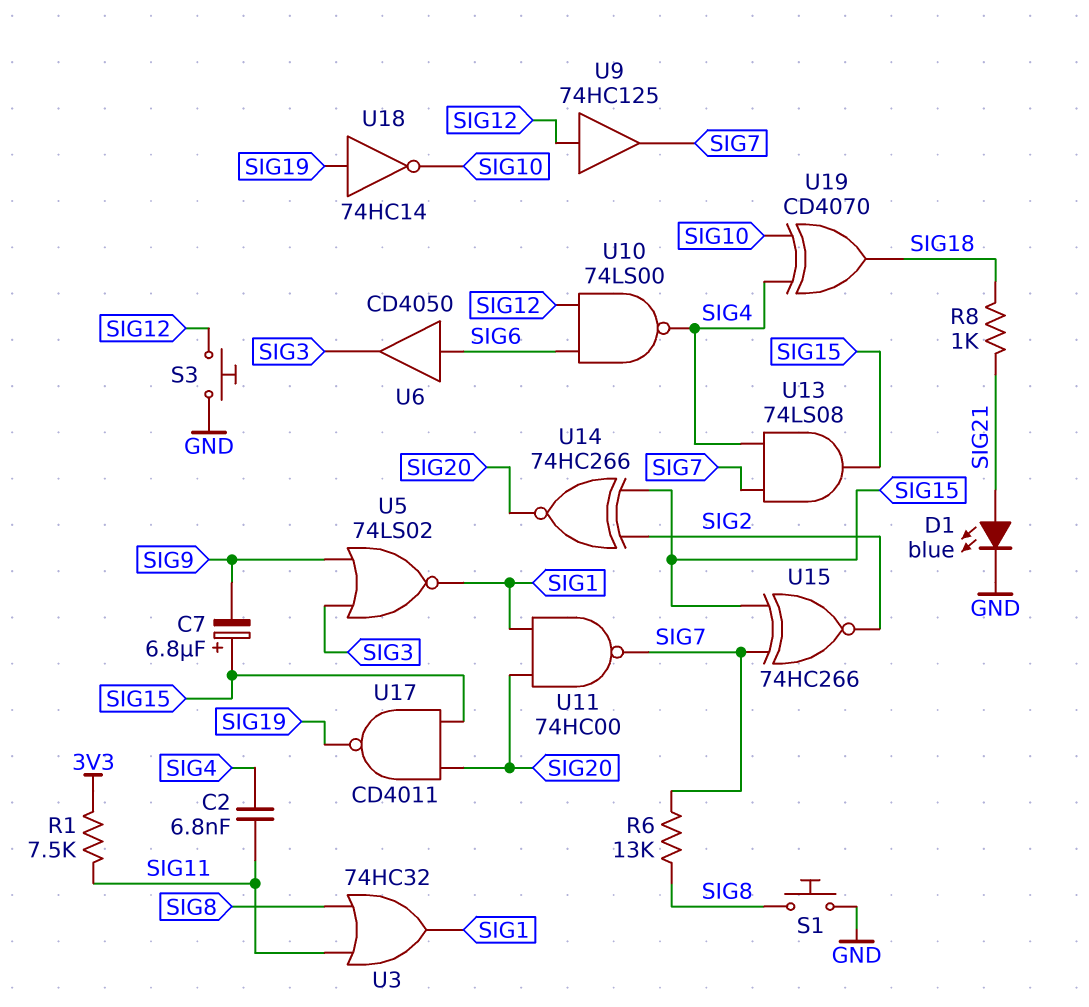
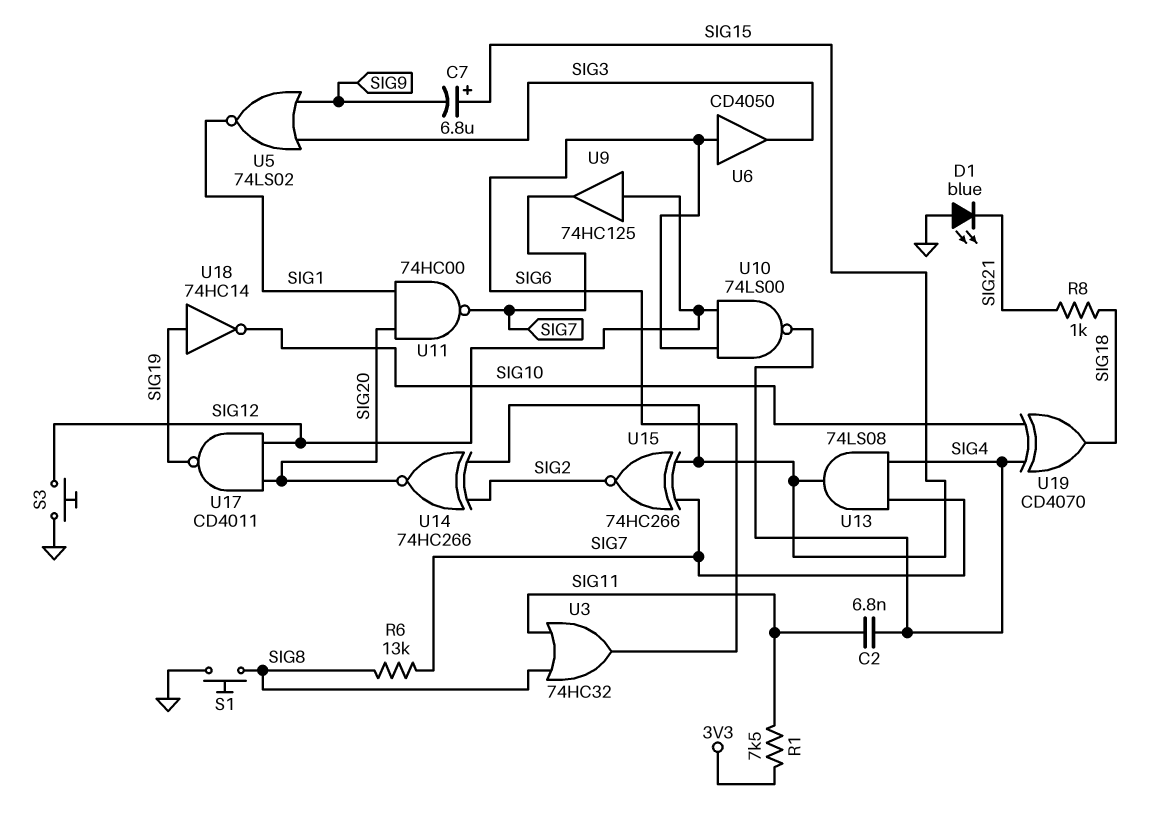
D1: LED blue (A SIG21, K GND) -> LED blue (A GND, K SIG21)
U3: OR 74HC32 (in SIG8, in SIG11, out SIG1) -> OR 74HC32 (in SIG8, in SIG11, out SIG6)
U17: NAND CD4011 (in SIG15, in SIG20, out SIG19) -> NAND CD4011 (in SIG12, in SIG20, out SIG19)

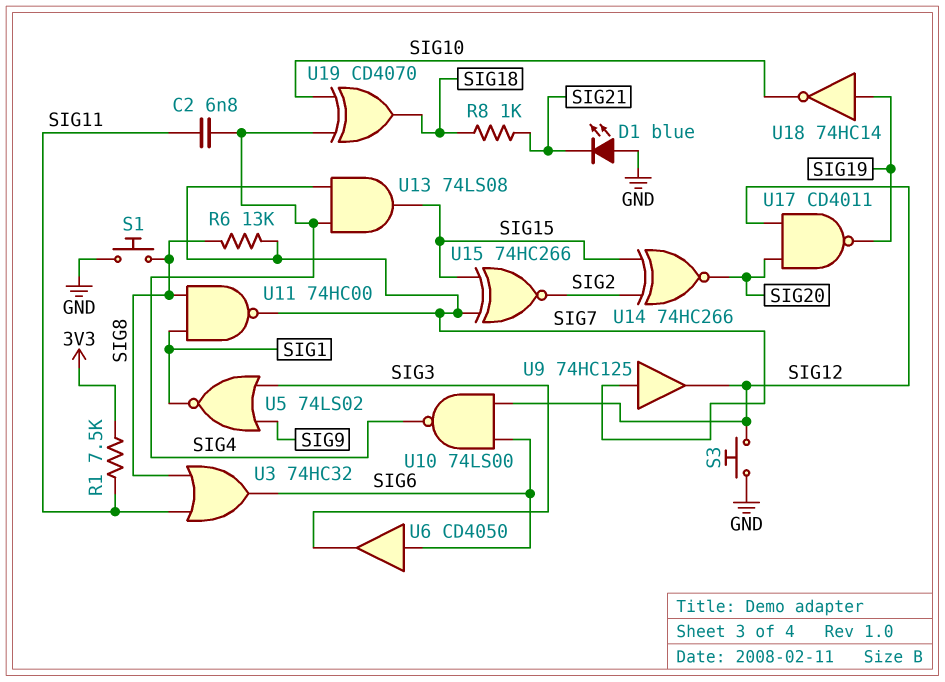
C7: 6.8uF (plus SIG15, minus SIG9) -> none
U9: buffer 74HC125 (in SIG12, out SIG7) -> buffer 74HC125 (in SIG7, out SIG12)
U11: NAND 74HC00 (in SIG1, in SIG20, out SIG7) -> NAND 74HC00 (in SIG1, in SIG8, out SIG7)

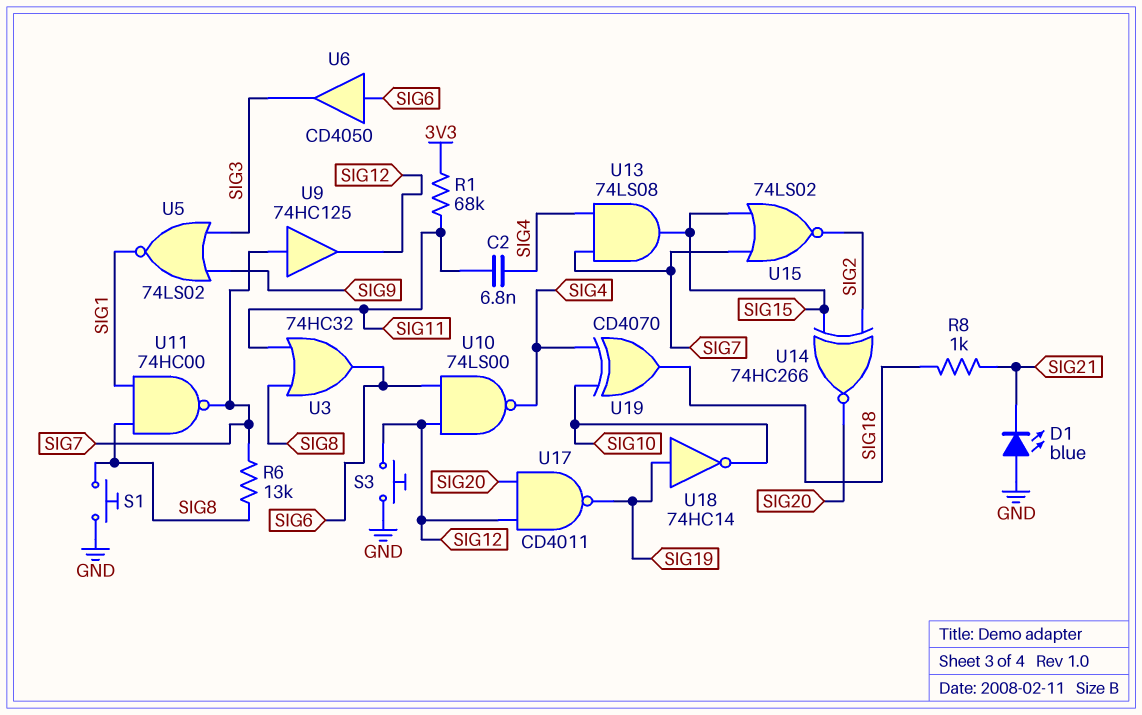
R1: 7.5k (3V3, SIG11) -> 68k (3V3, SIG11)
U15: XNOR 74HC266 (in SIG7, in SIG15, out SIG2) -> NOR 74LS02 (in SIG7, in SIG15, out SIG2)

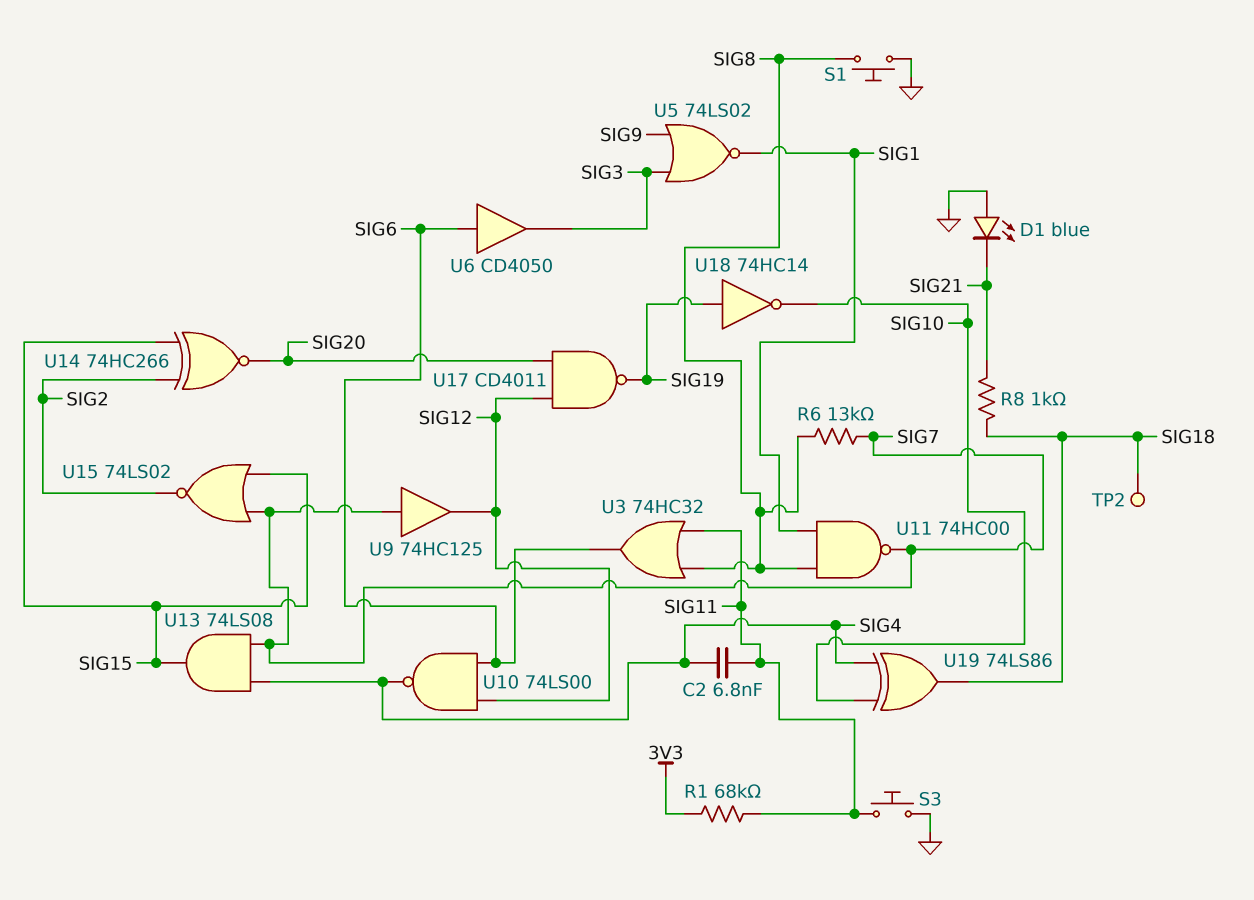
S3: button (GND, SIG12) -> button (GND, SIG11)
TP2: none -> test point (SIG18)
U19: XOR CD4070 (in SIG4, in SIG10, out SIG18) -> XOR 74LS86 (in SIG4, in SIG10, out SIG18)

